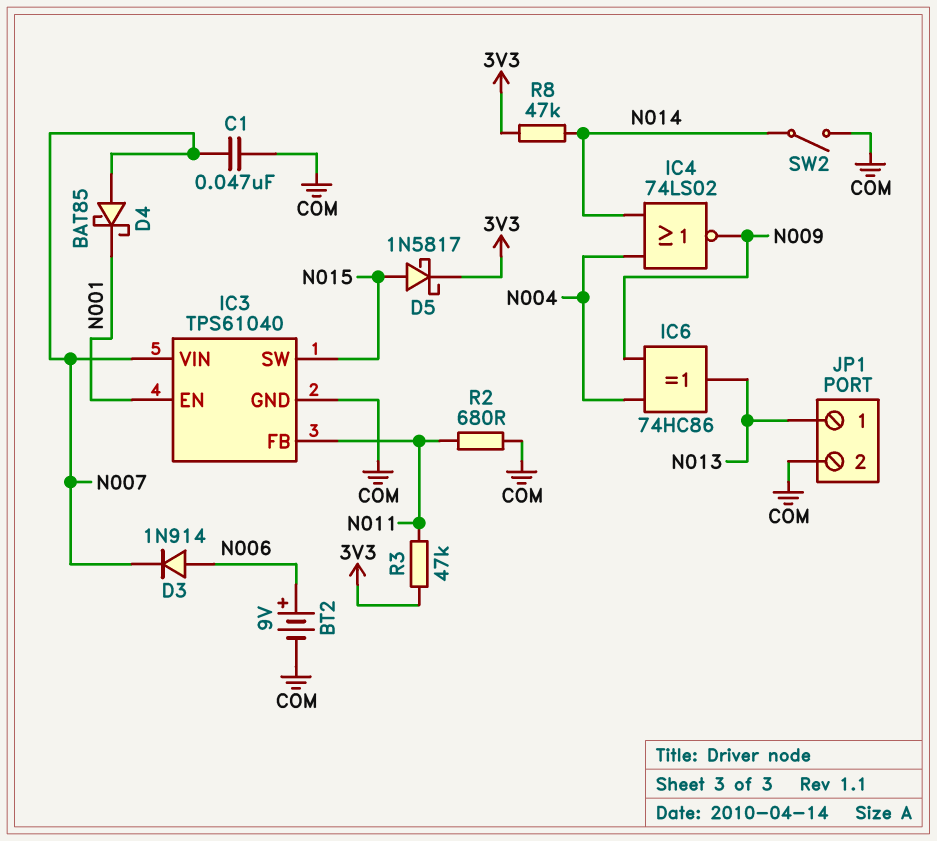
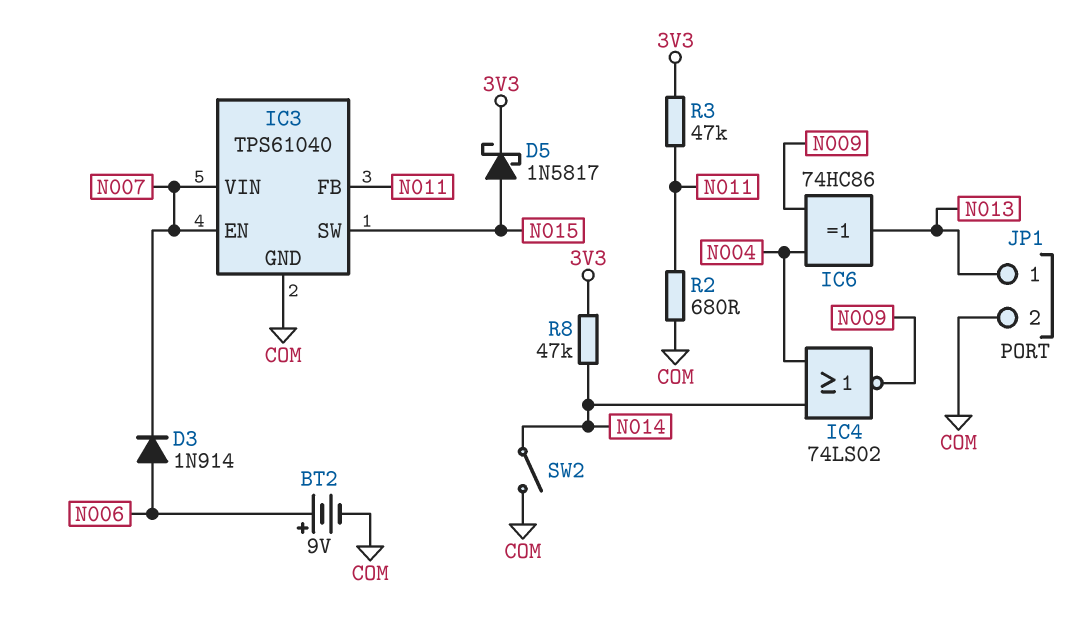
C1: 47nF (COM, N007) -> none
D4: schottky BAT85 (A N007, K N001) -> none
IC3 pin EN: N001 -> N007

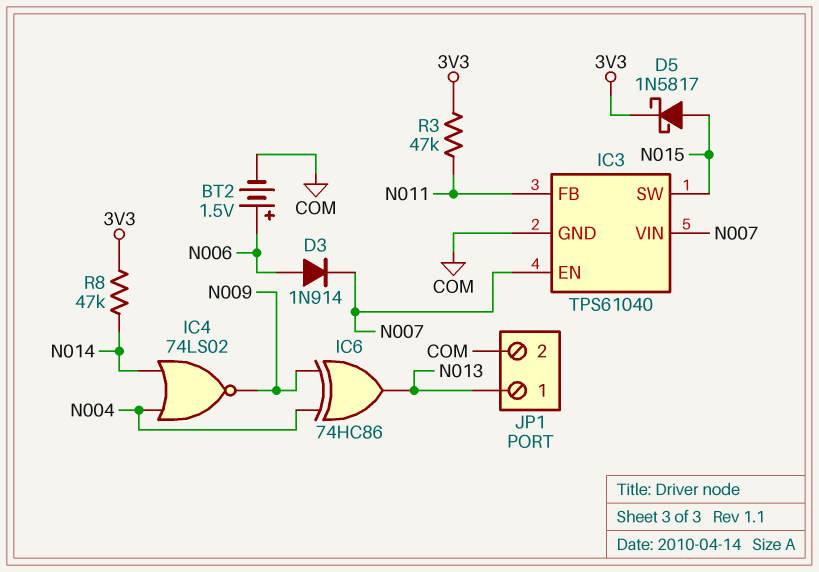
BT2: 9V (plus N006, minus COM) -> 1.5V (plus N006, minus COM)
R2: 680 (COM, N011) -> none
SW2: switch (COM, N014) -> none

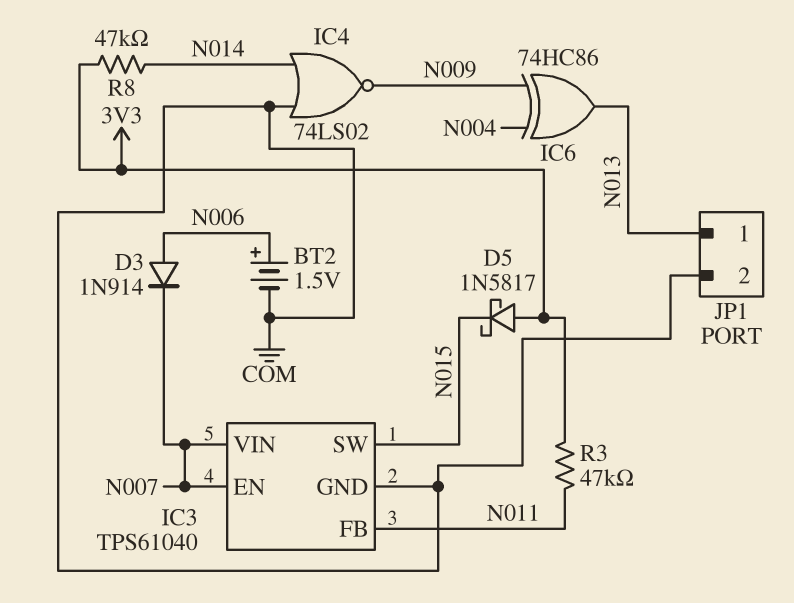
D5: schottky 1N5817 (A N015, K 3V3) -> schottky 1N5817 (A 3V3, K N015)
IC4: NOR 74LS02 (in N004, in N014, out N009) -> NOR 74LS02 (in COM, in N014, out N009)

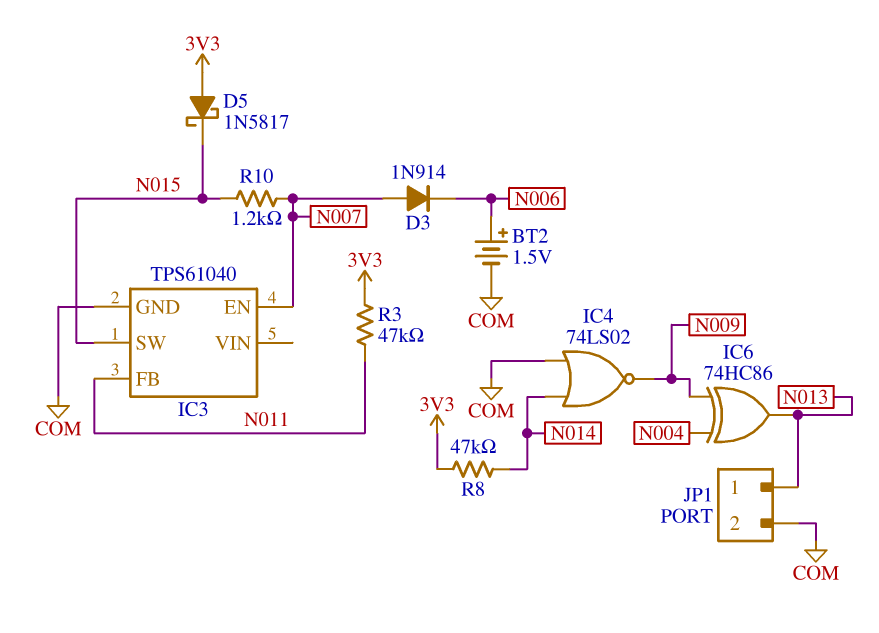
D3: diode 1N914 (A N006, K N007) -> diode 1N914 (A N007, K N006)
IC3 pin VIN: N007 -> none
R10: none -> 1.2k (N007, N015)

